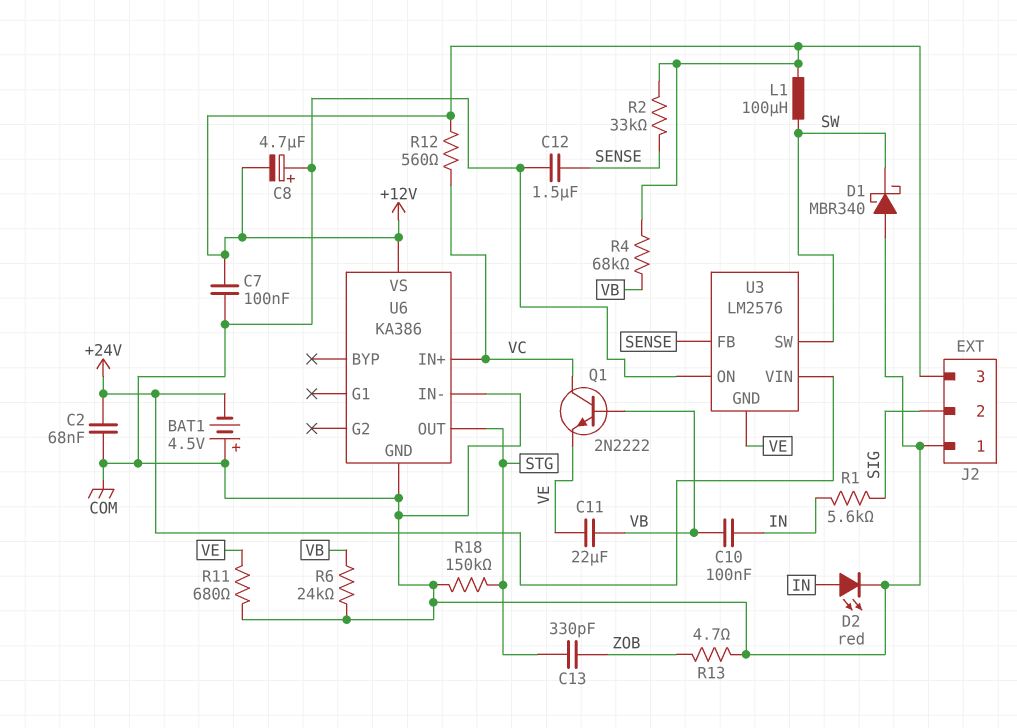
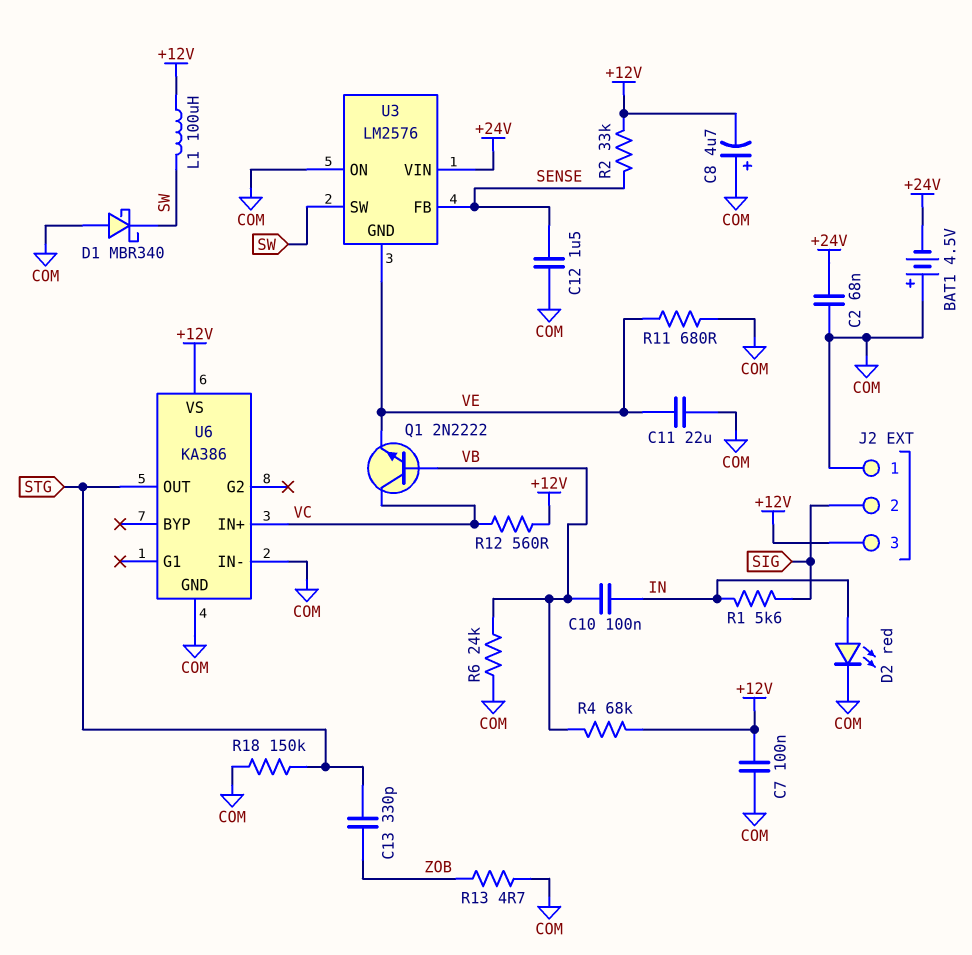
C11: 22uF (VB, VE) -> 22uF (COM, VE)

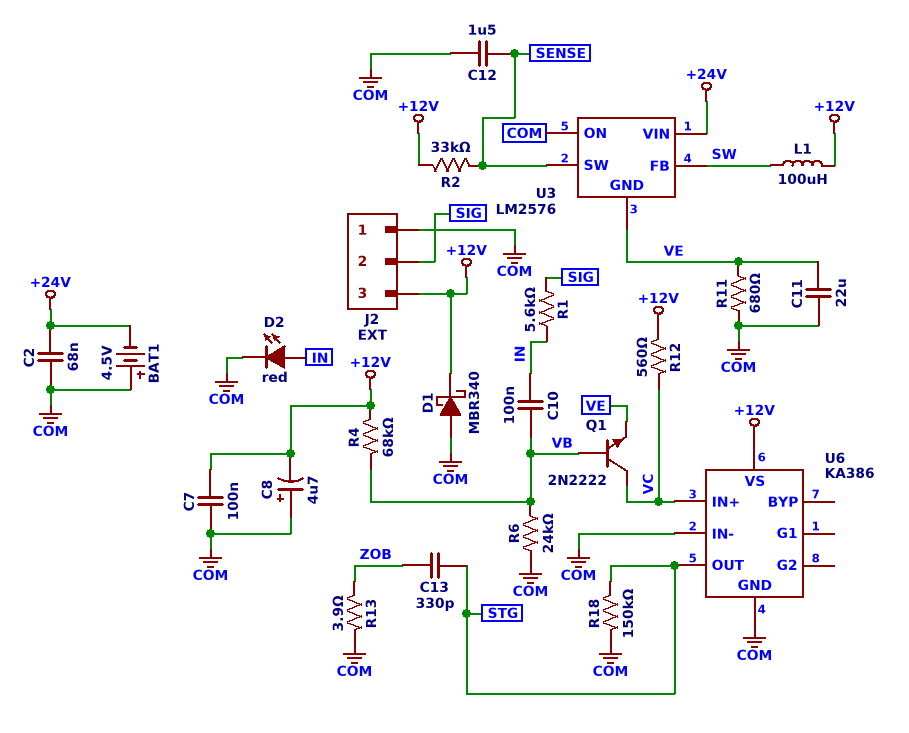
D1: schottky MBR340 (A COM, K SW) -> schottky MBR340 (A COM, K +12V)
R13: 4.7 (COM, ZOB) -> 3.9 (COM, ZOB)
U3 pin FB: SENSE -> SW
U3 pin SW: SW -> SENSE

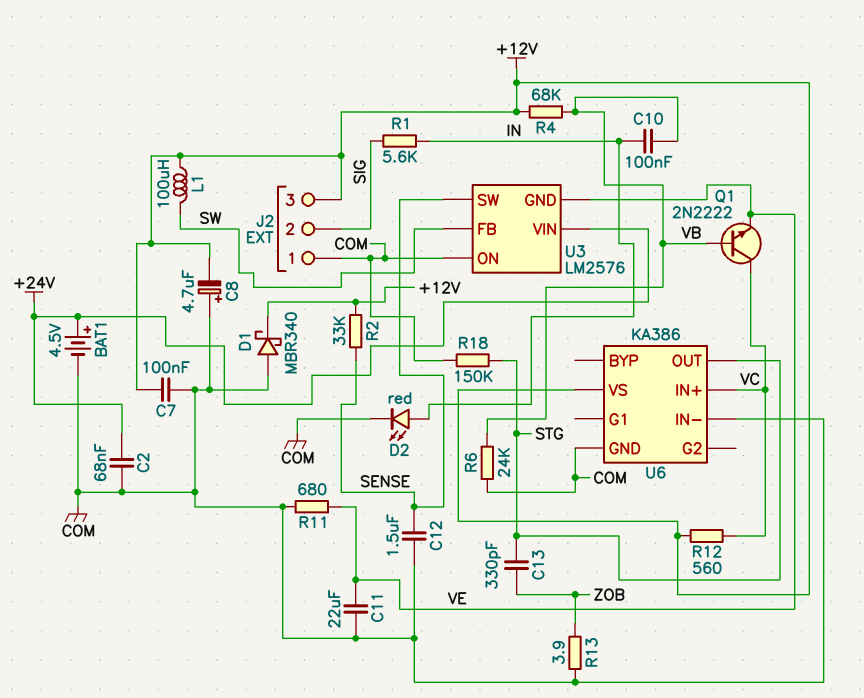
BAT1: 4.5V (plus COM, minus +24V) -> 4.5V (plus +24V, minus COM)

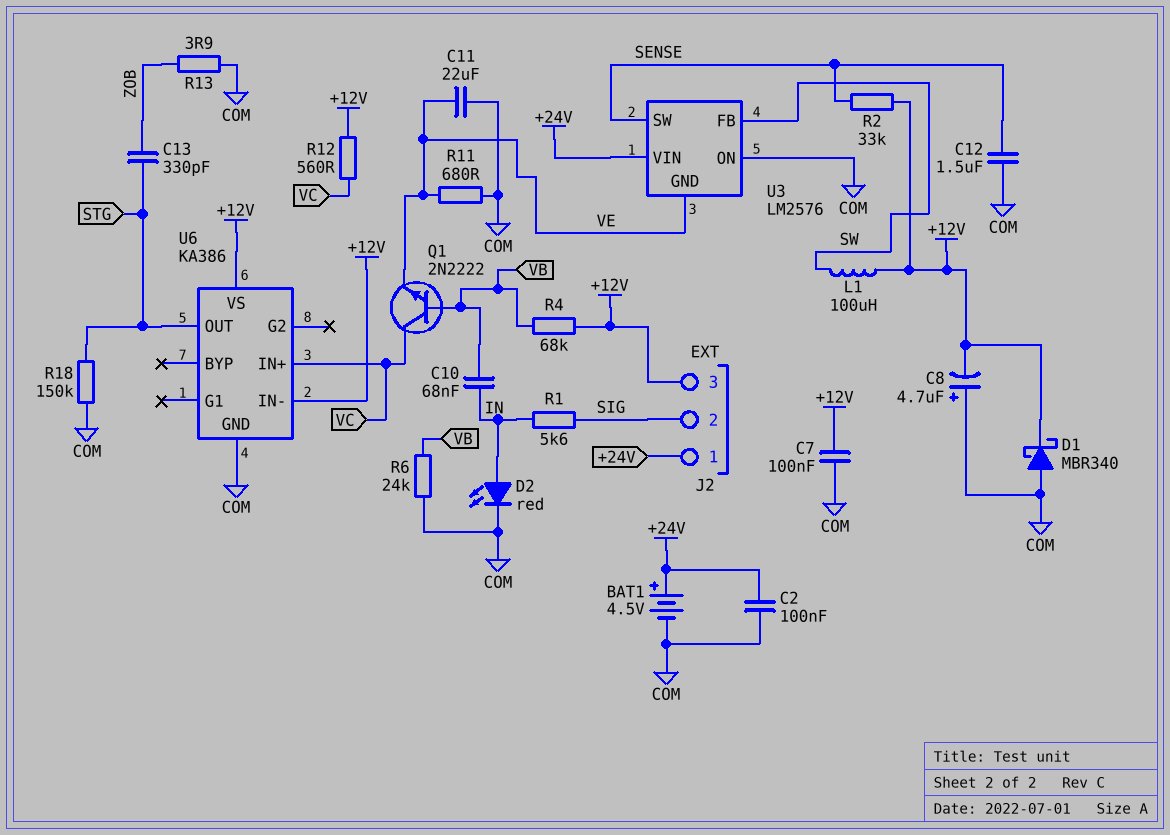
C2: 68nF (+24V, COM) -> 100nF (+24V, COM)
C10: 100nF (IN, VB) -> 68nF (IN, VB)
J2 pin 1: COM -> +24V
U6 pin IN-: COM -> +12V

